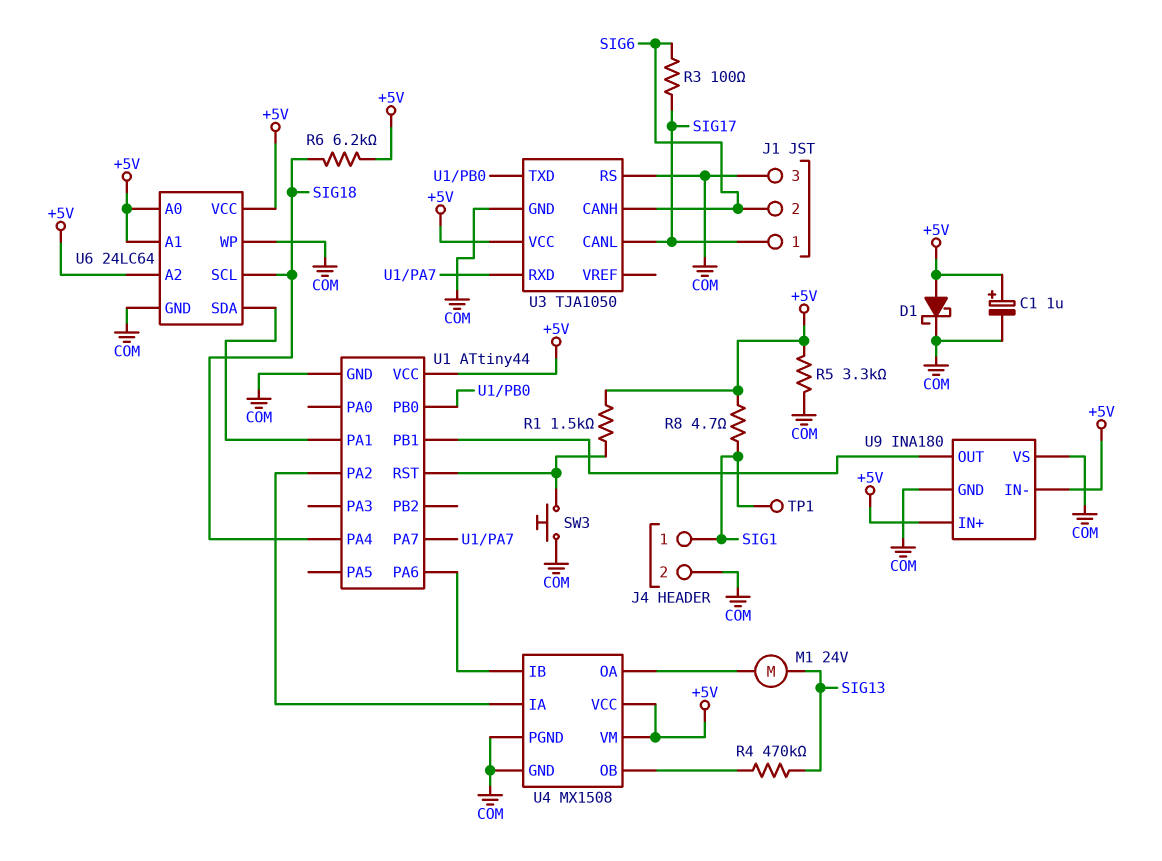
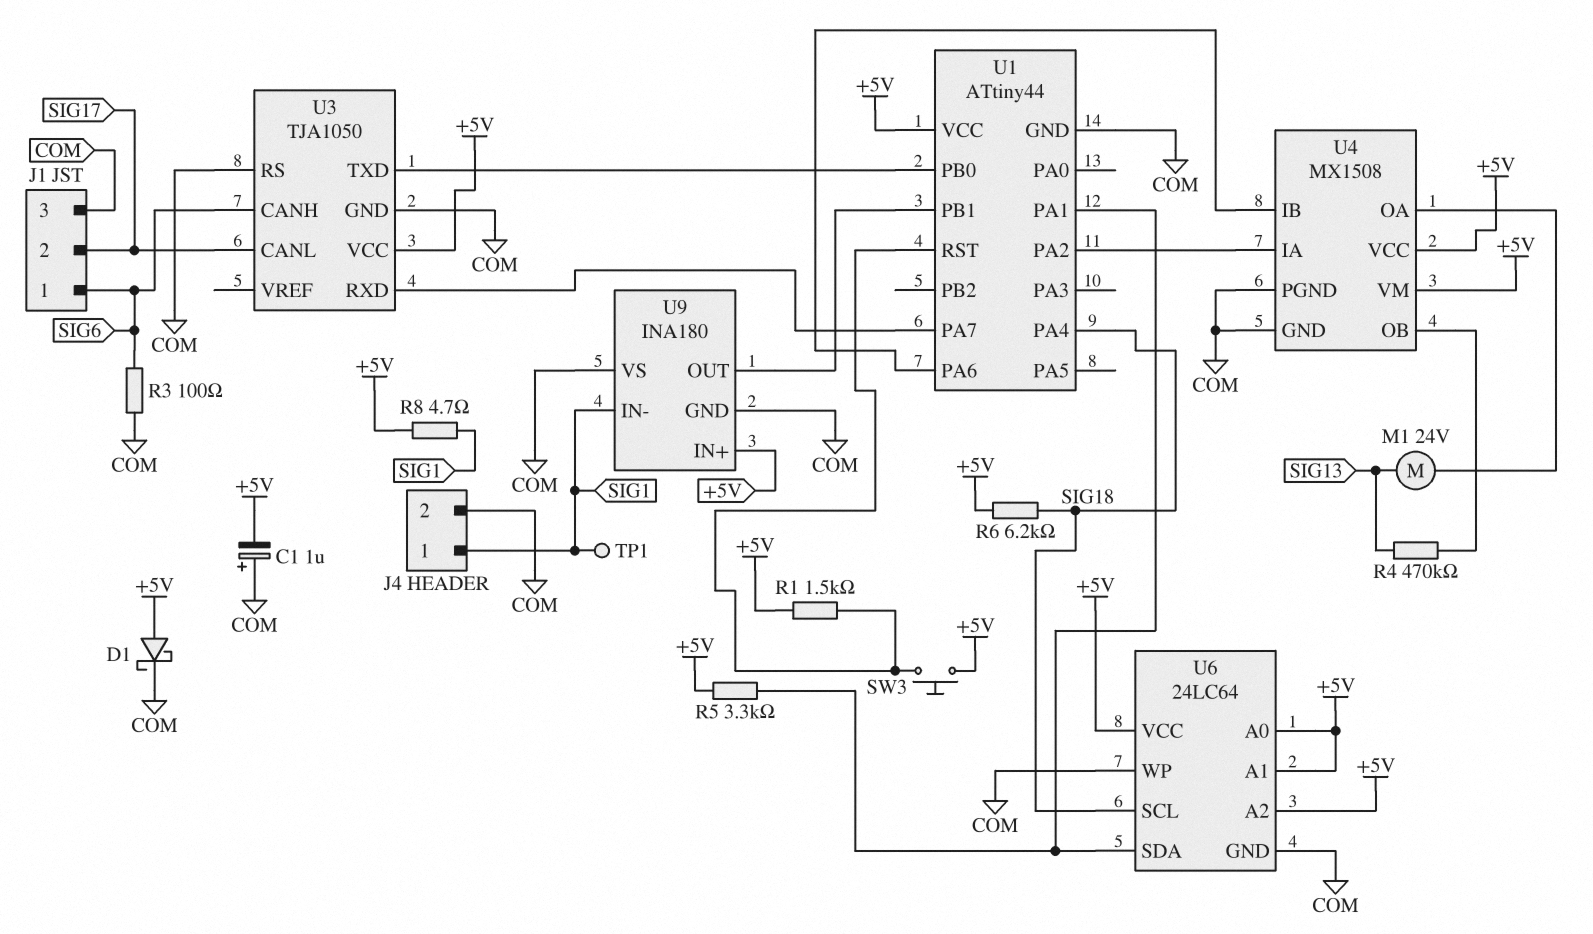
C1: 1uF (plus +5V, minus COM) -> 1uF (plus COM, minus +5V)
J1 pin 1: SIG17 -> SIG6
J1 pin 2: SIG6 -> SIG17
R3: 100 (SIG6, SIG17) -> 100 (COM, SIG6)
R5: 3.3k (+5V, COM) -> 3.3k (+5V, U1/PA1)
SW3: button (COM, U1/RST) -> button (+5V, U1/RST)
U9 pin IN-: +5V -> SIG1

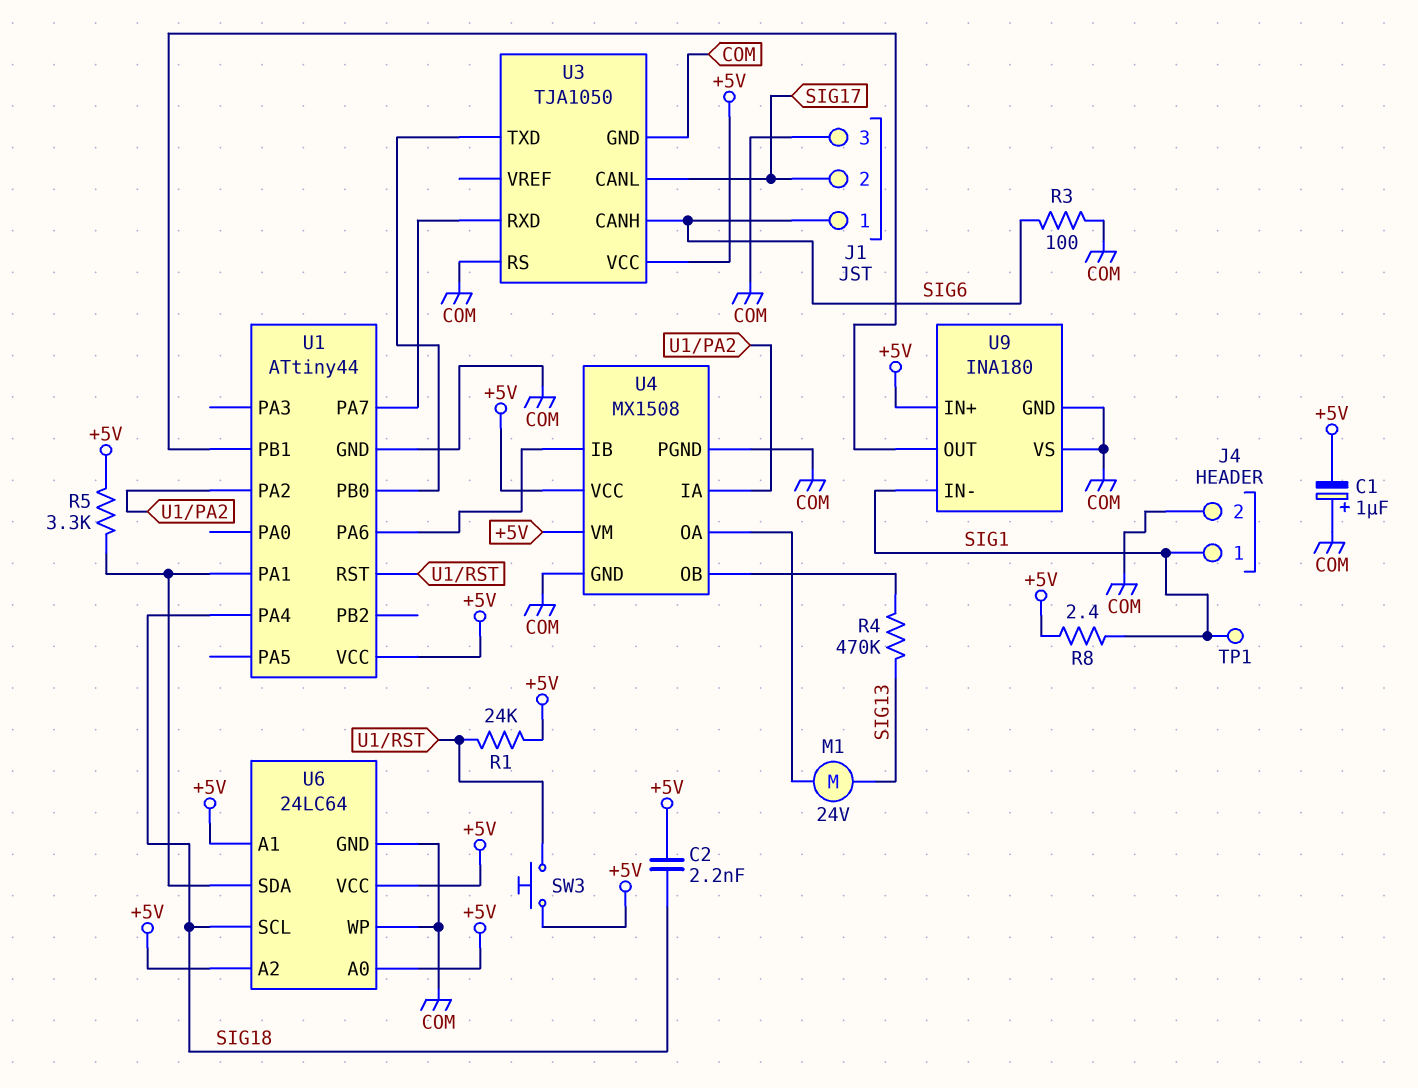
C2: none -> 2.2nF (+5V, SIG18)
D1: schottky (A +5V, K COM) -> none
R1: 1.5k (+5V, U1/RST) -> 24k (+5V, U1/RST)
R6: 6.2k (+5V, SIG18) -> none
R8: 4.7 (+5V, SIG1) -> 2.4 (+5V, SIG1)

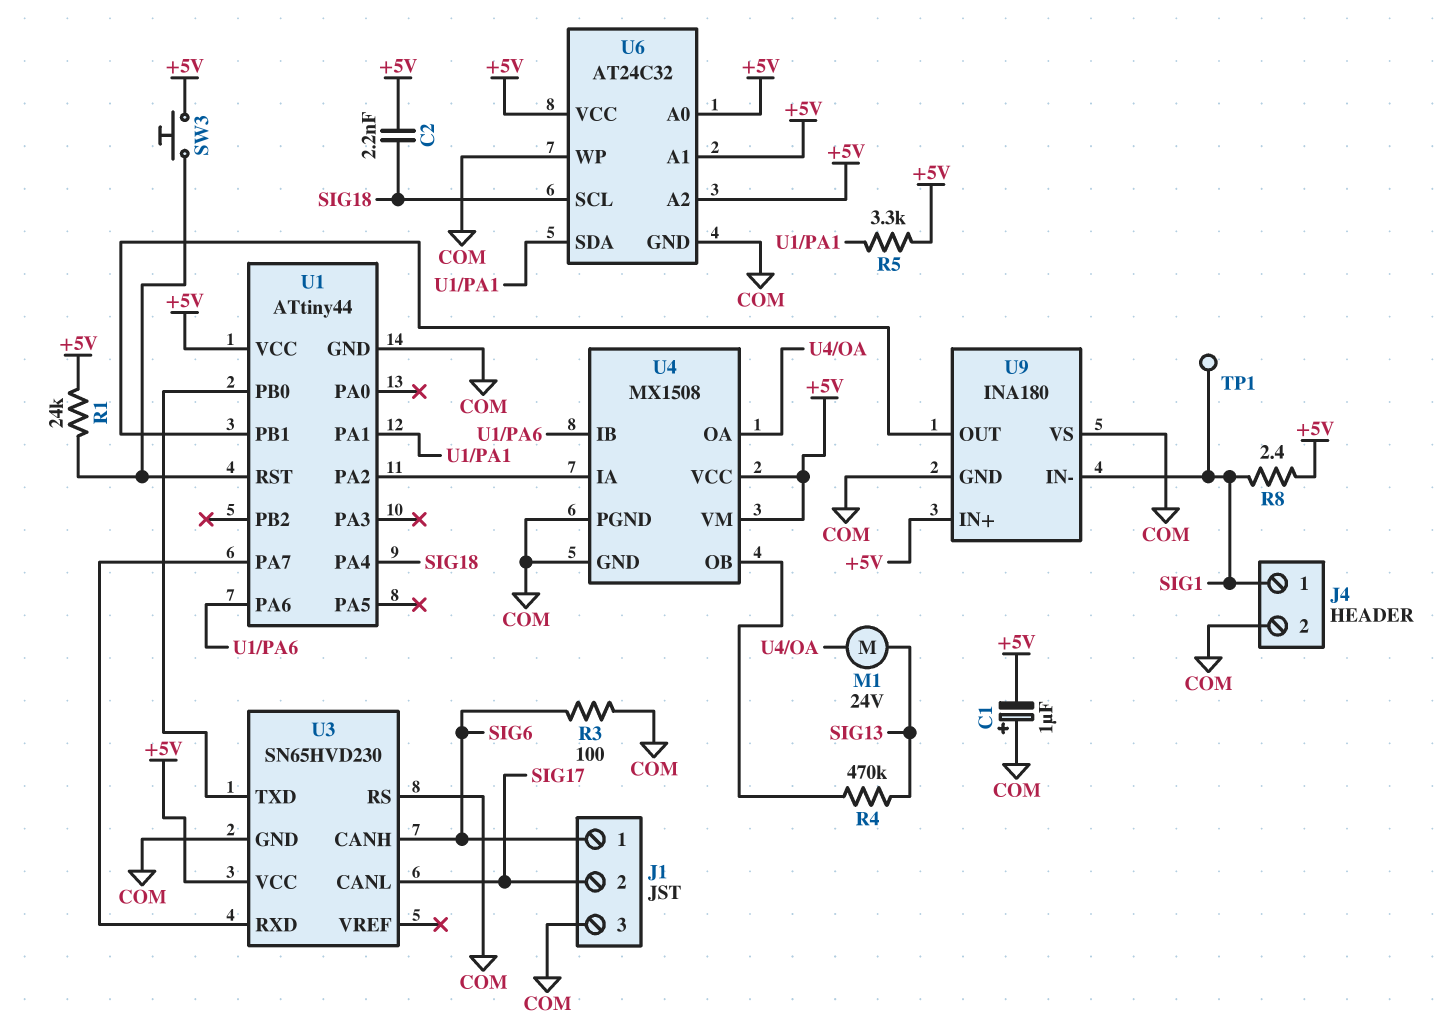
U3: TJA1050 -> SN65HVD230
U6: 24LC64 -> AT24C32

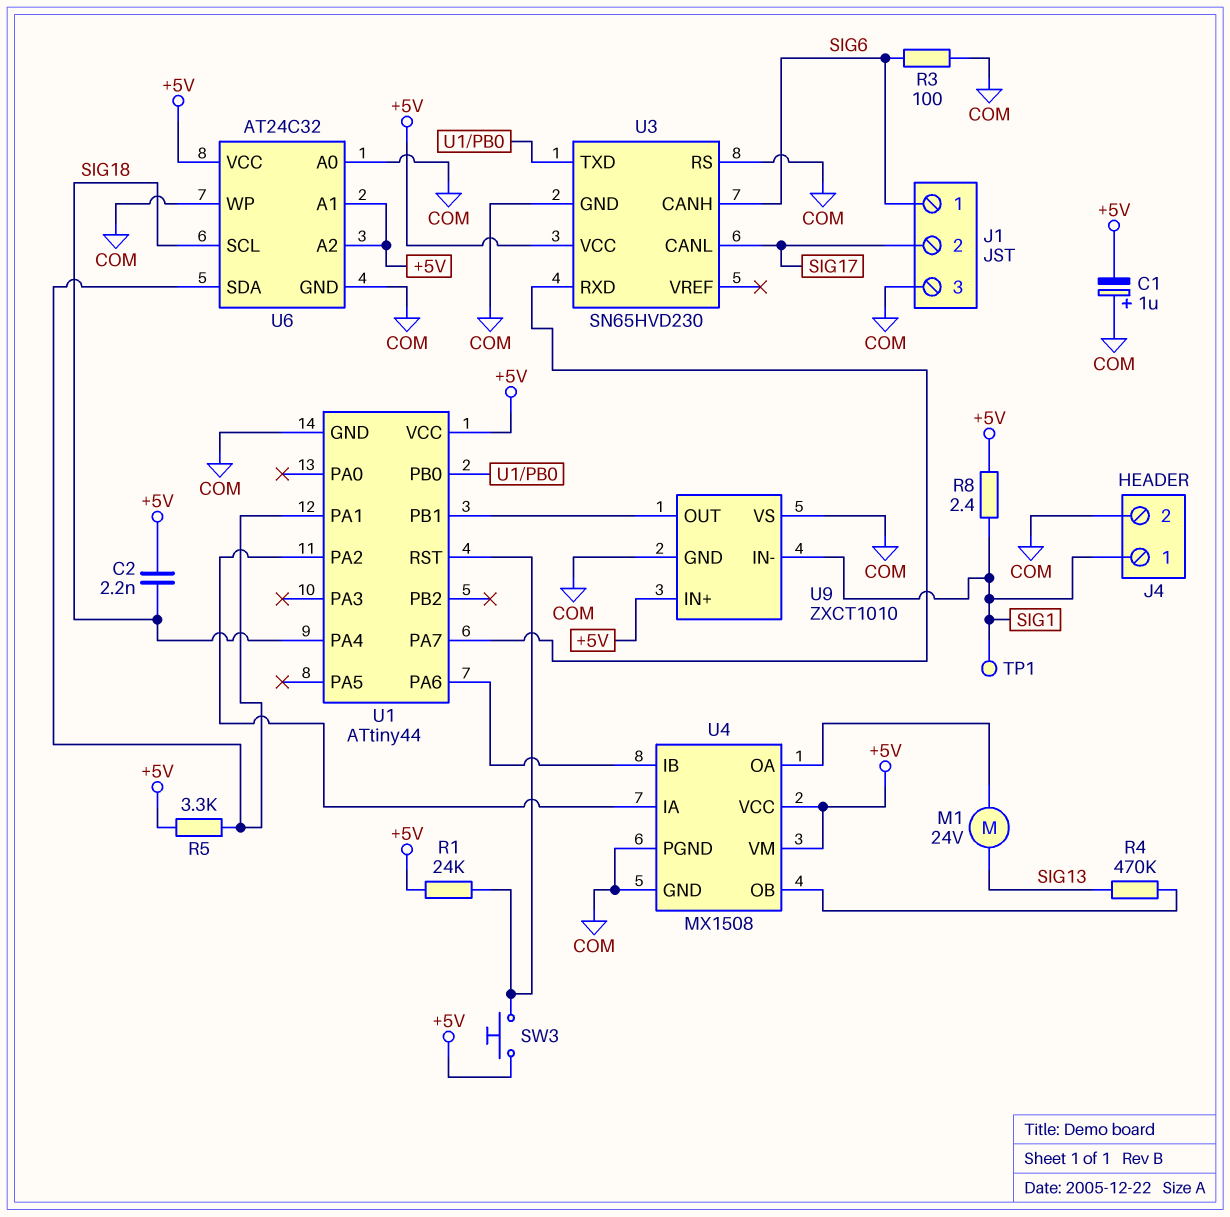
U6 pin A0: +5V -> COM
U9: INA180 -> ZXCT1010

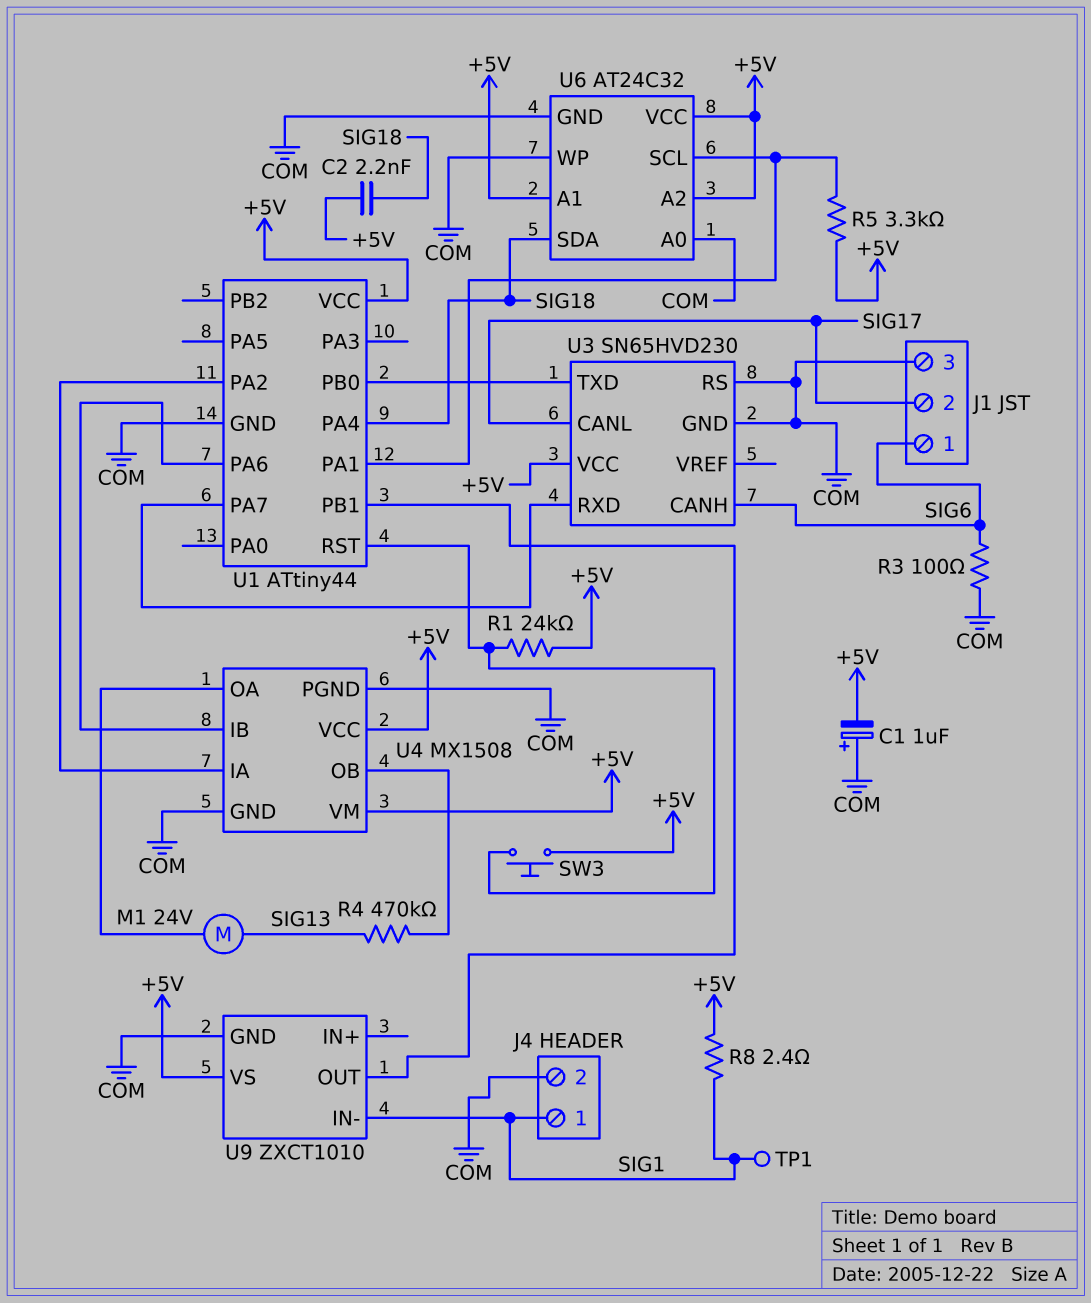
U6 pin SCL: SIG18 -> U1/PA1
U6 pin SDA: U1/PA1 -> SIG18
U9 pin IN+: +5V -> none
U9 pin VS: COM -> +5V

